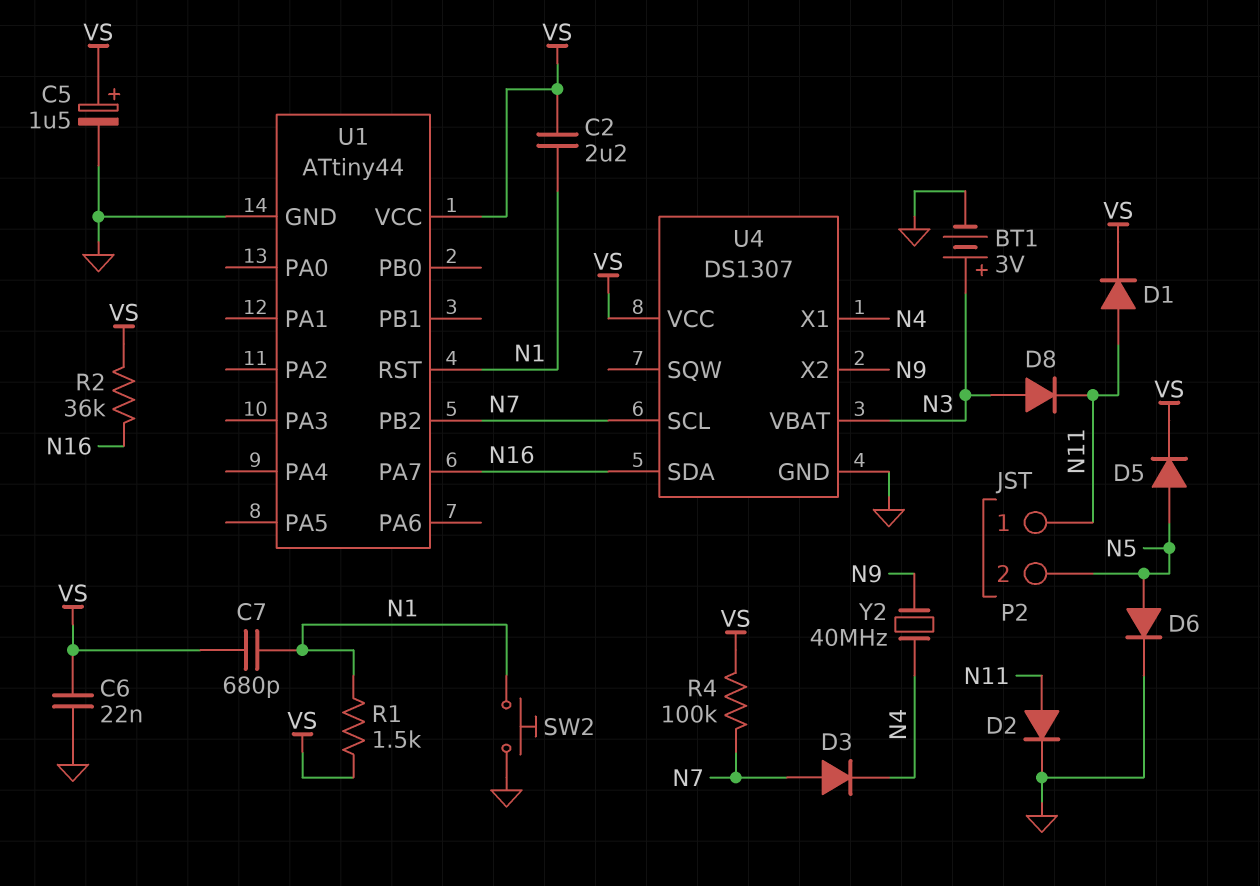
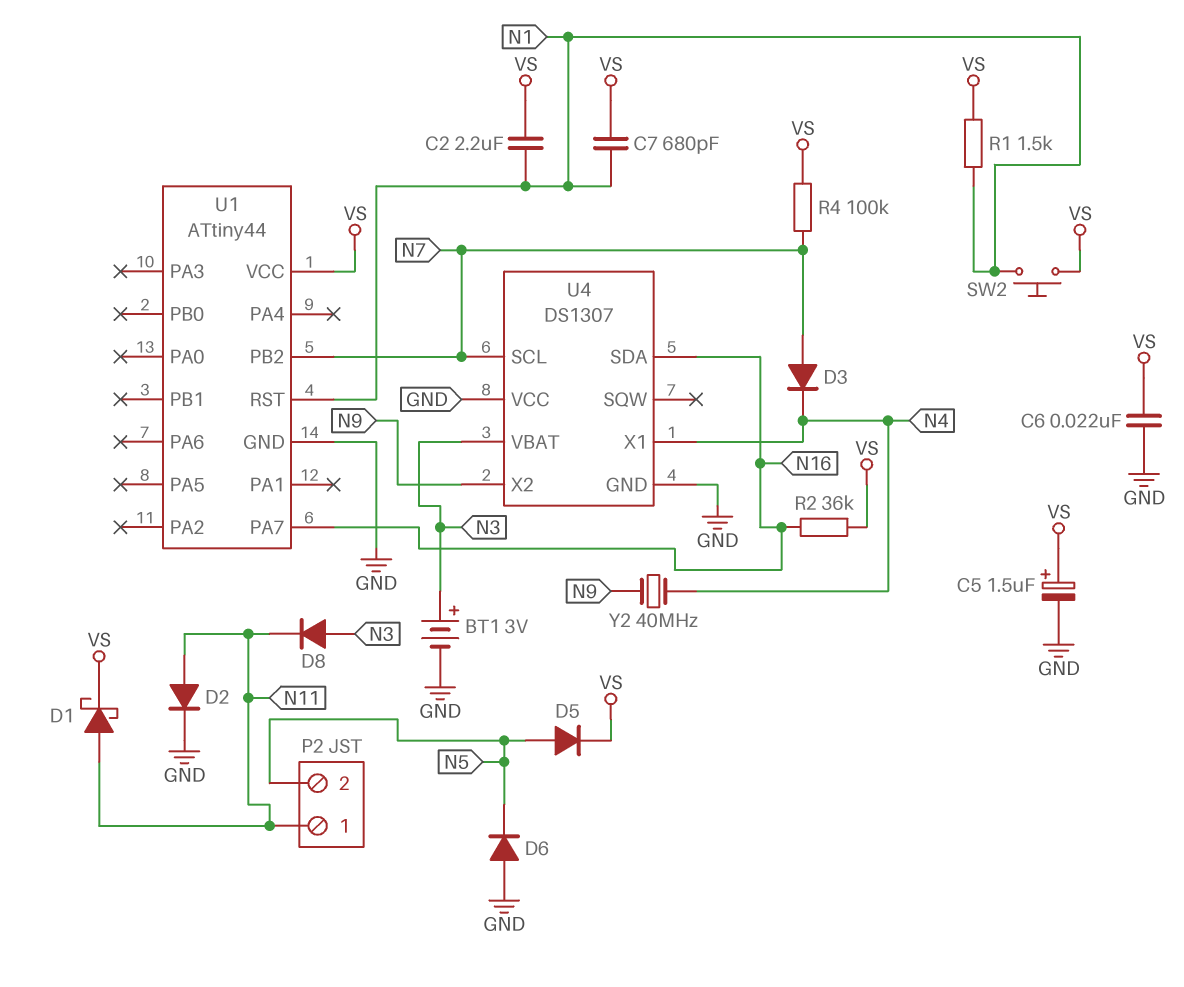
D1: diode (A N11, K VS) -> schottky (A N11, K VS)
D6: diode (A N5, K GND) -> diode (A GND, K N5)
SW2: button (GND, N1) -> button (N1, VS)
U4 pin VCC: VS -> GND

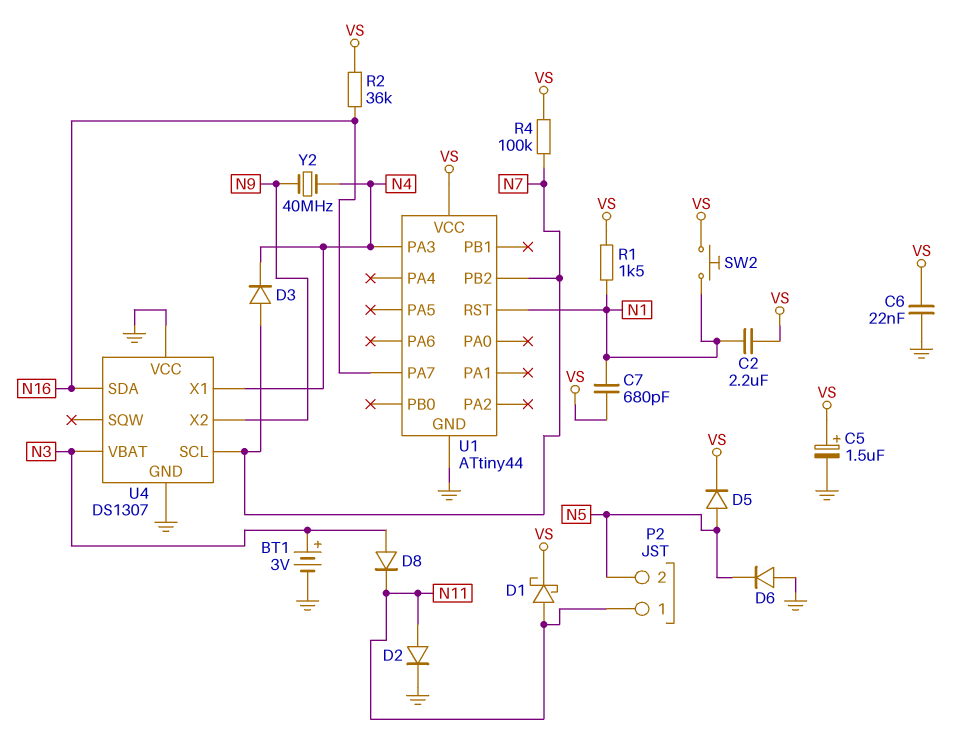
U1 pin PA3: none -> N4

